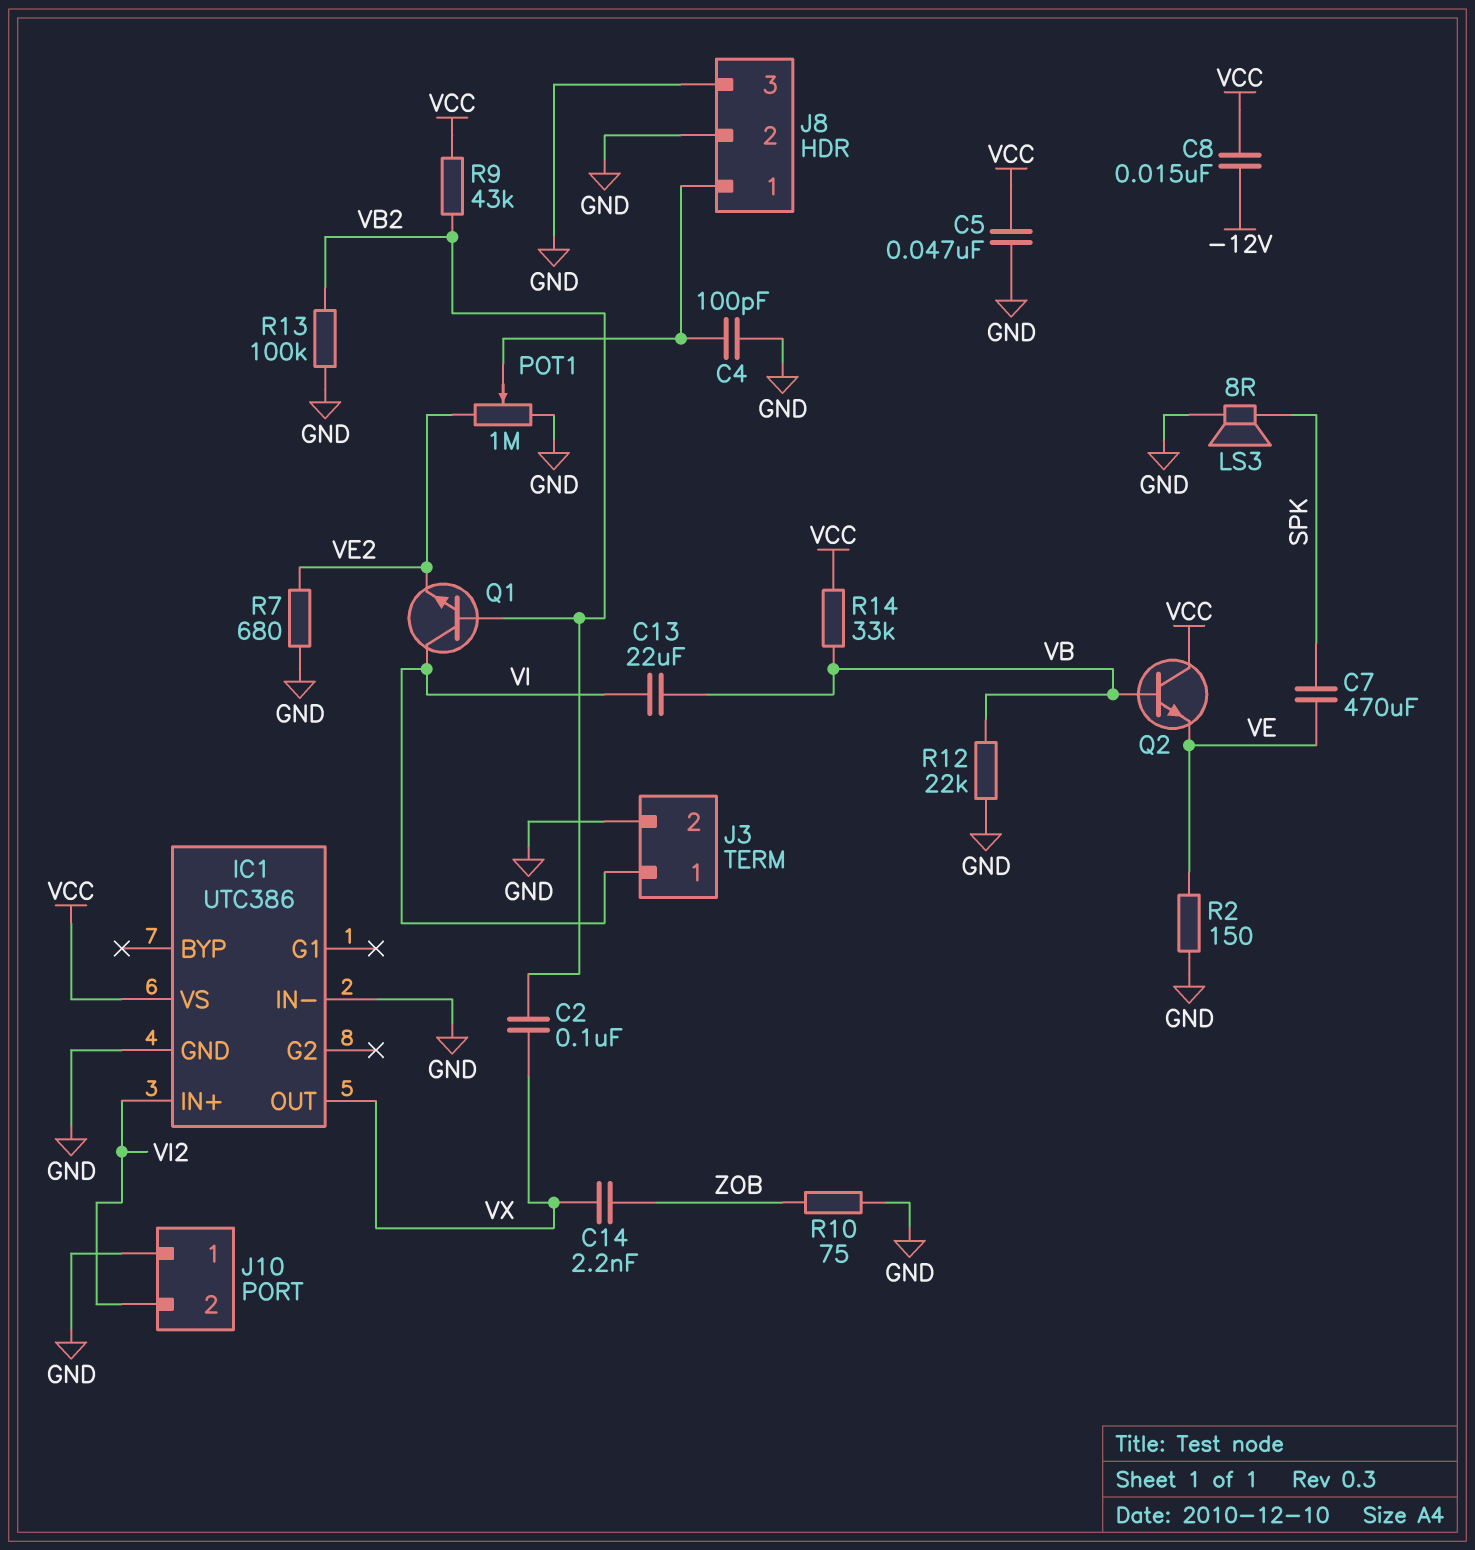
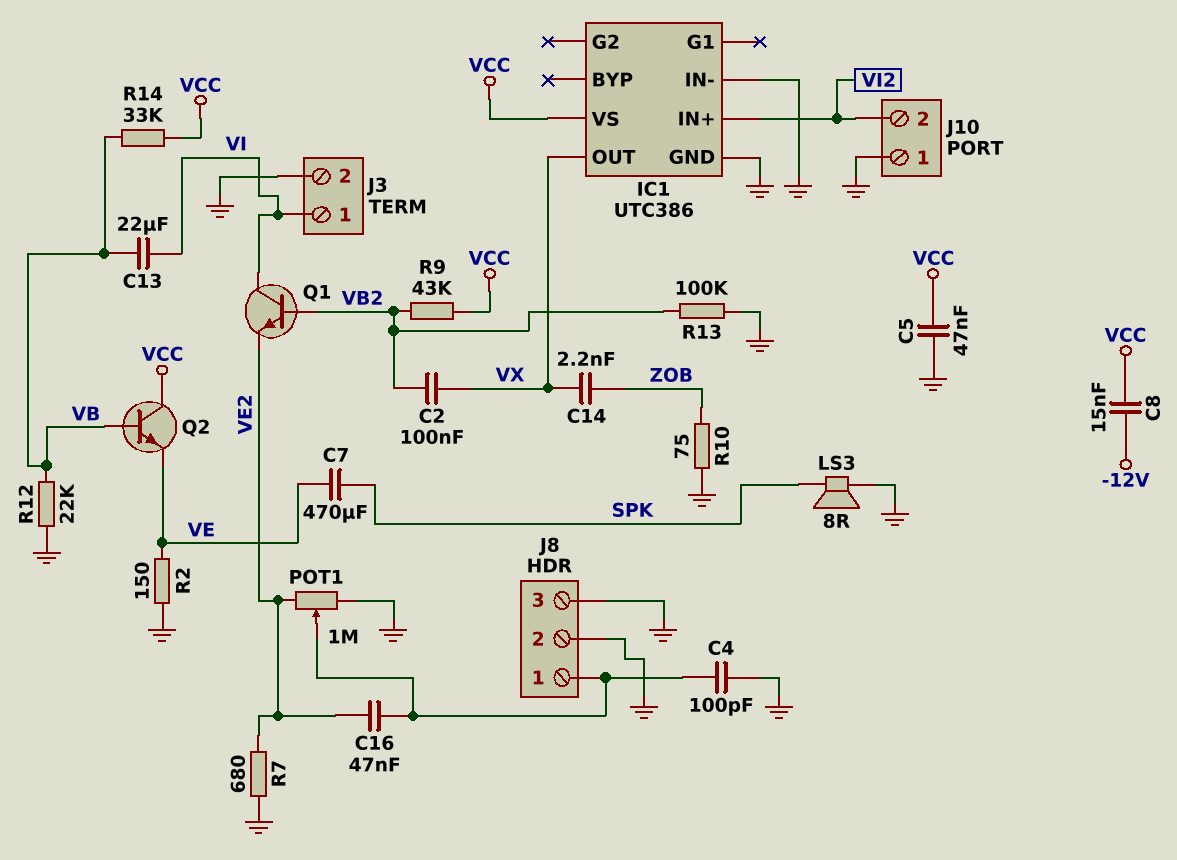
C16: none -> 47nF (J8/1, VE2)

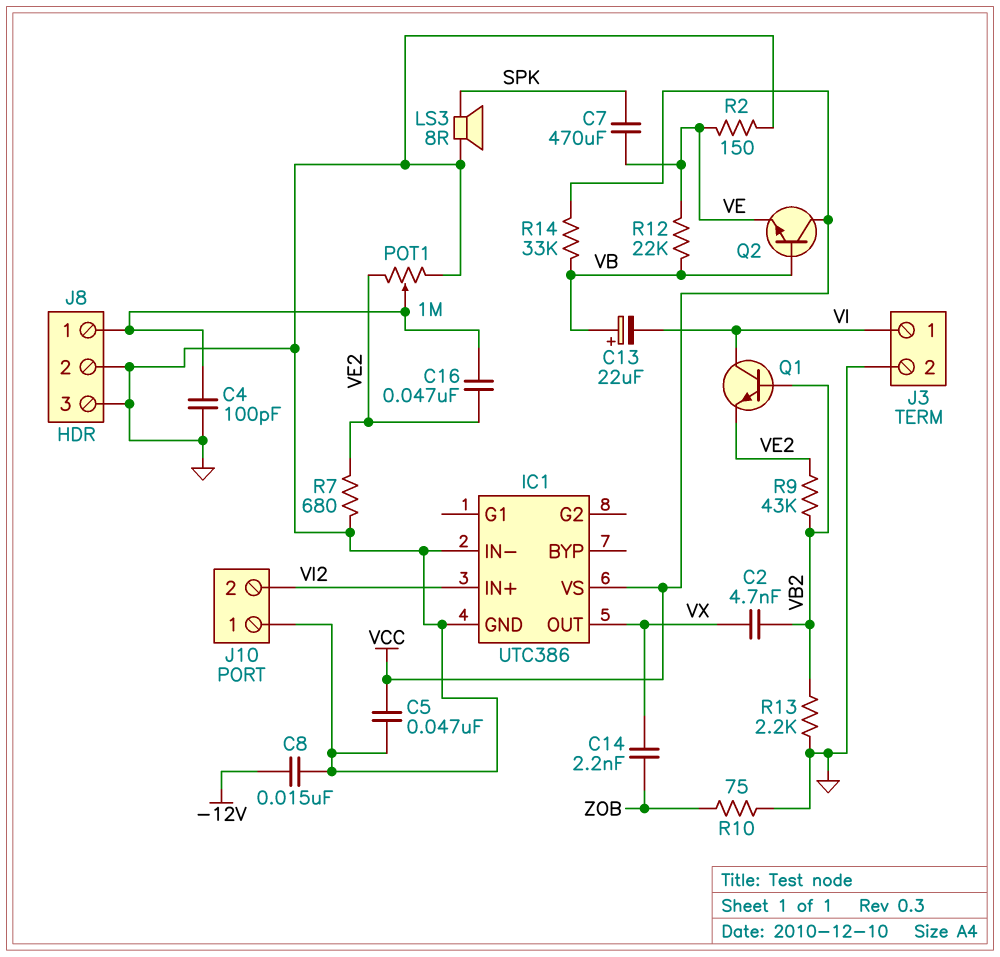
C2: 100nF (VB2, VX) -> 4.7nF (VB2, VX)
C8: 15nF (-12V, VCC) -> 15nF (-12V, GND)
C13: 22uF (VB, VI) -> 22uF (plus VB, minus VI)
R9: 43k (VB2, VCC) -> 43k (VB2, VE2)
R12: 22k (GND, VB) -> 22k (VB, VE)
R13: 100k (GND, VB2) -> 2.2k (GND, VB2)

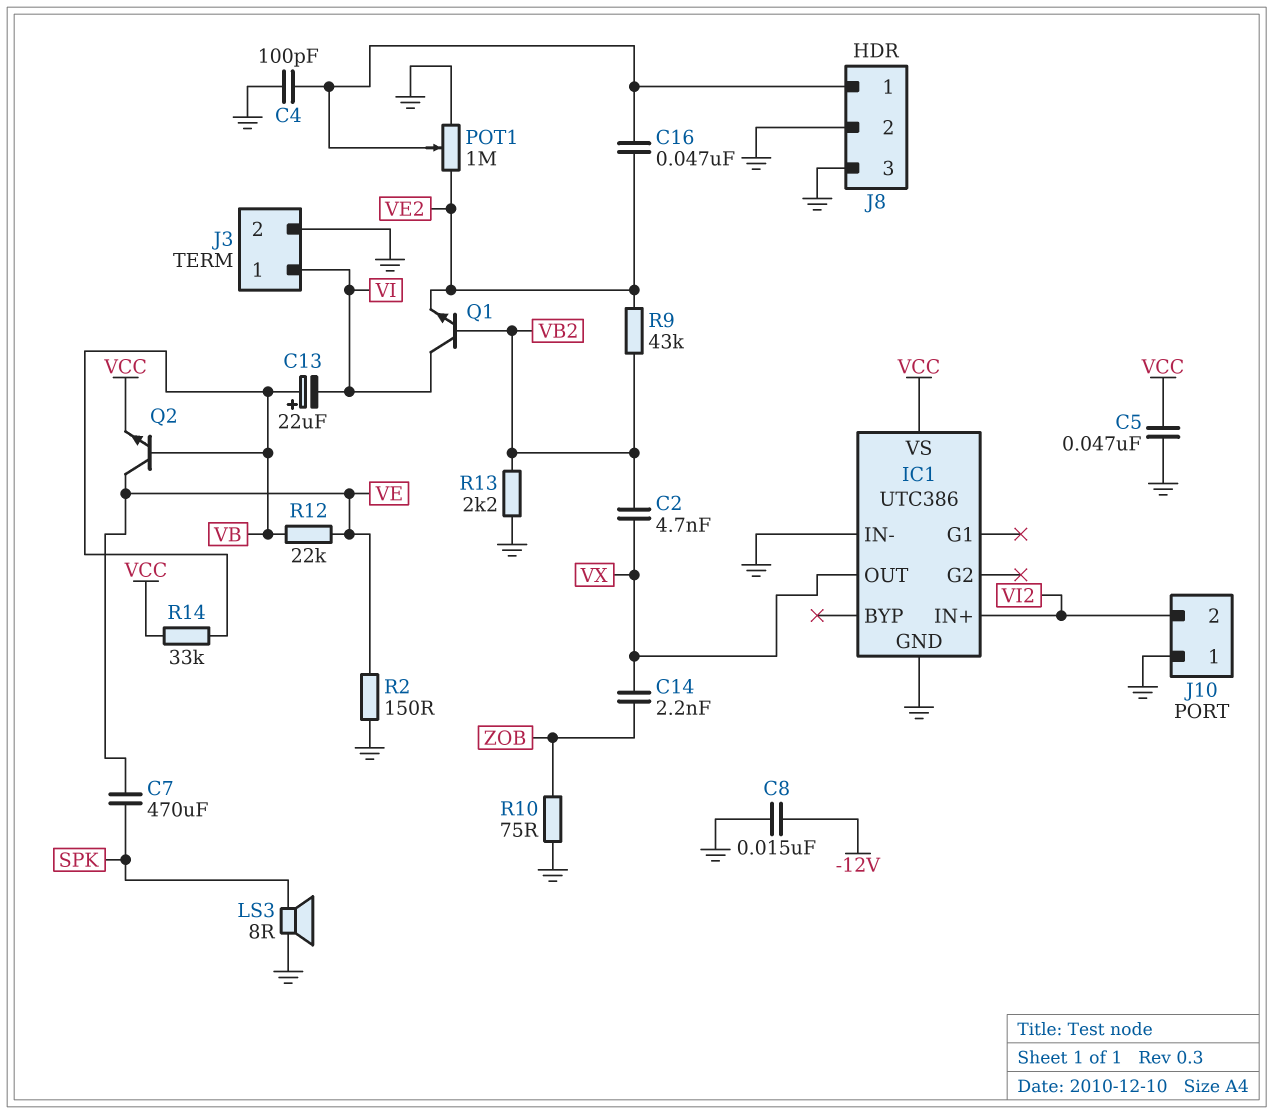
Q2: NPN (B VB, C VCC, E VE) -> NPN (B VB, C VE, E VCC)
R7: 680 (GND, VE2) -> none

